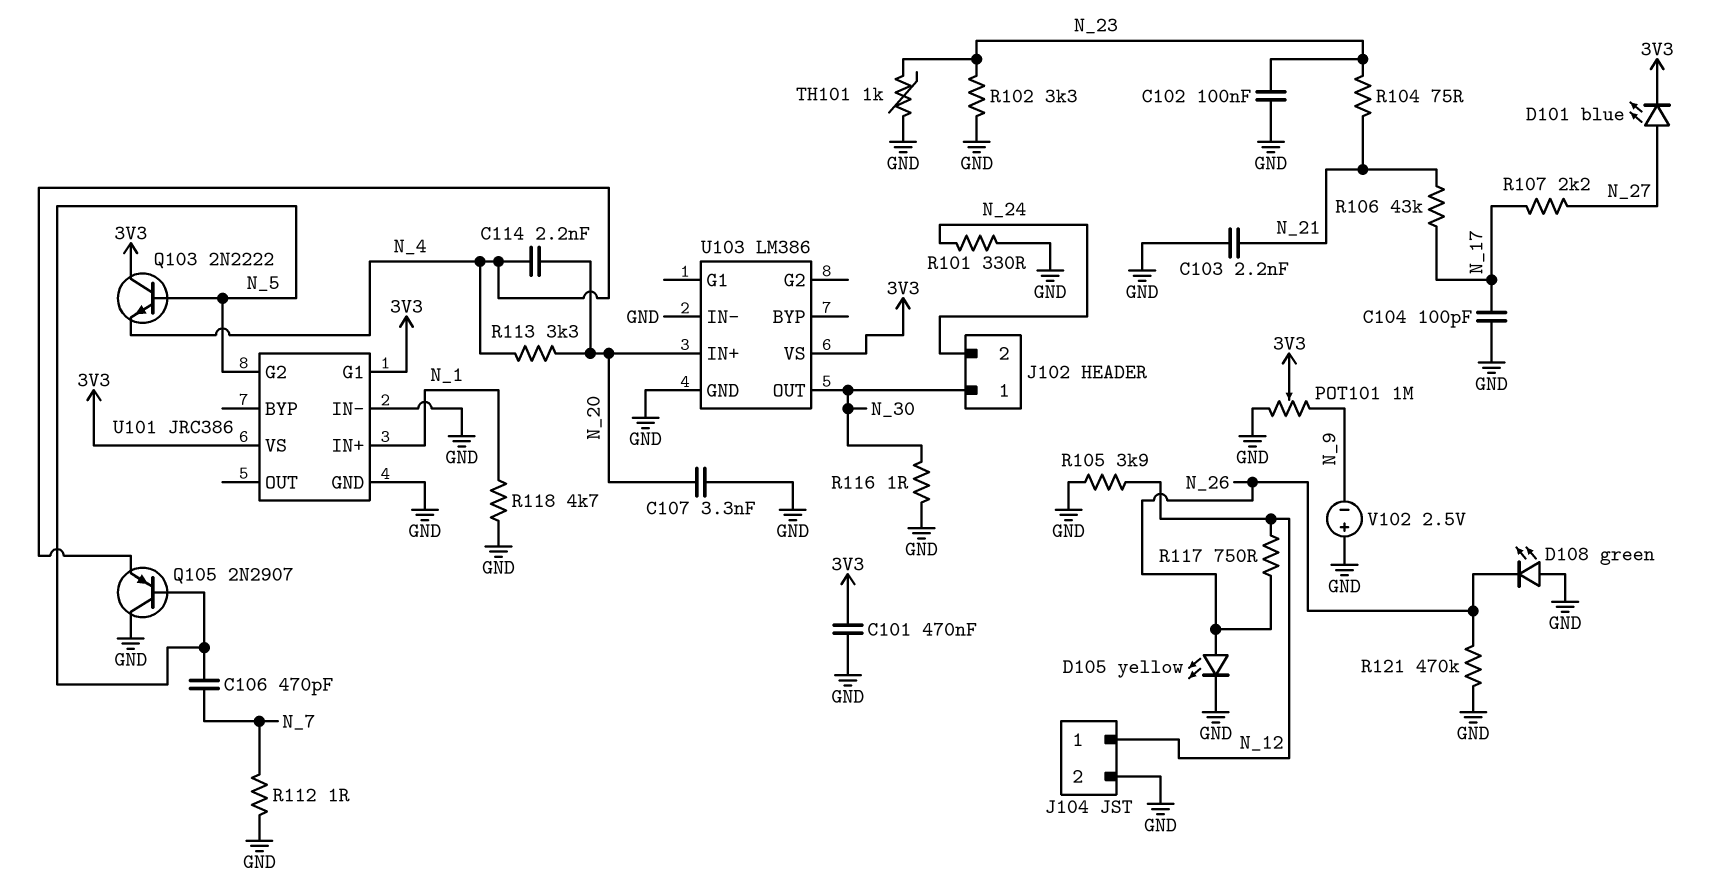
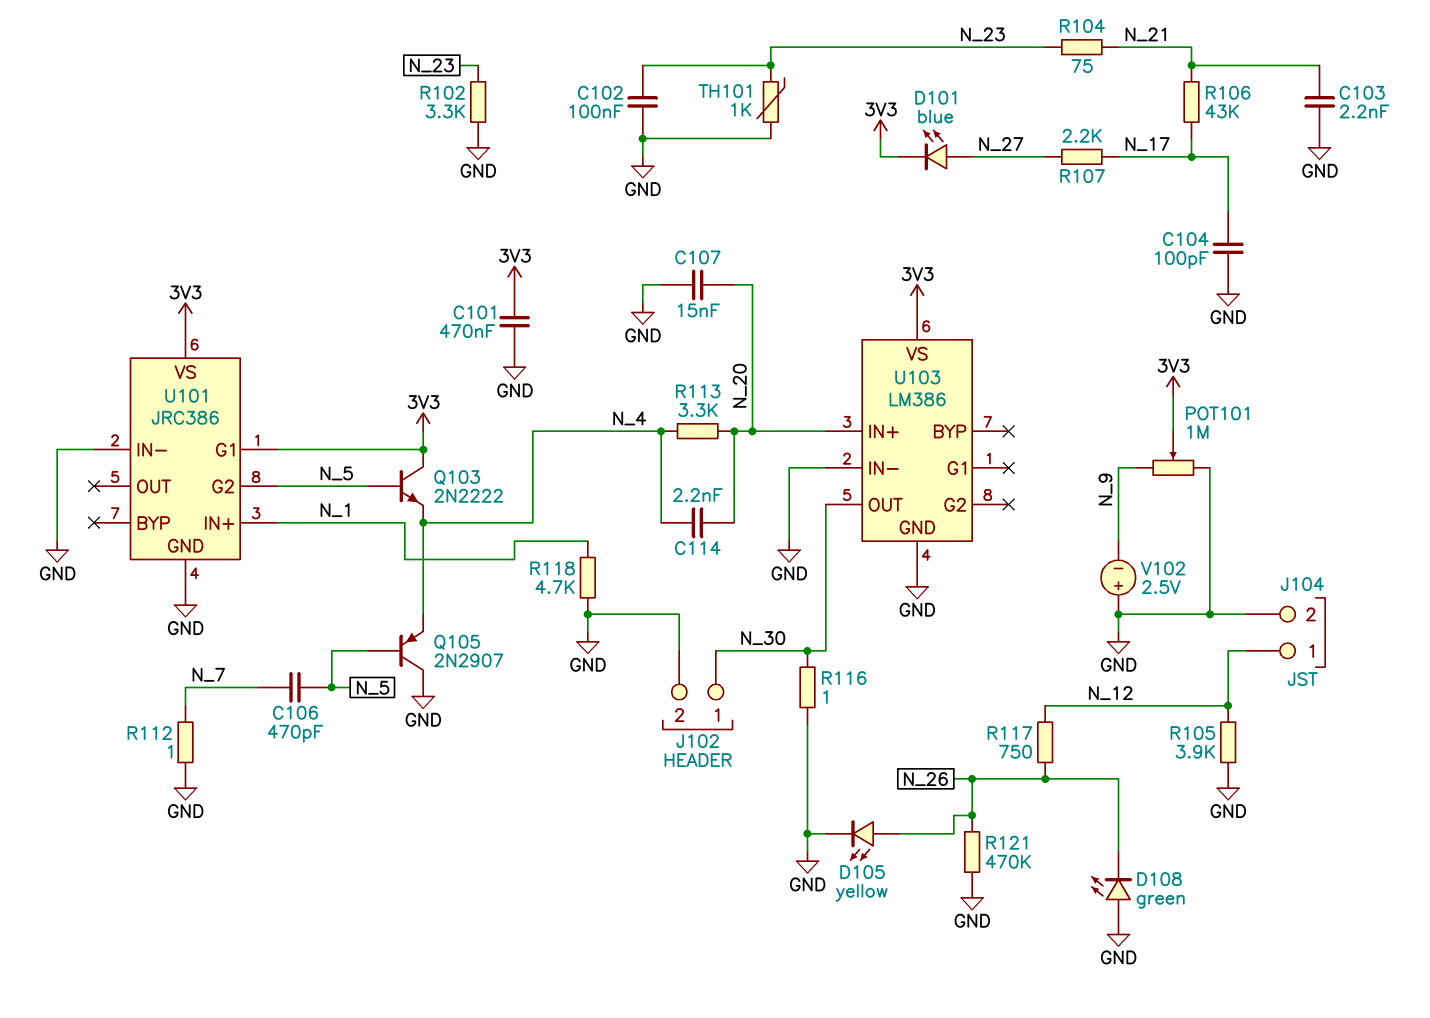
C107: 3.3nF (GND, N_20) -> 15nF (GND, N_20)
J102 pin 2: N_24 -> GND
R101: 330 (GND, N_24) -> none

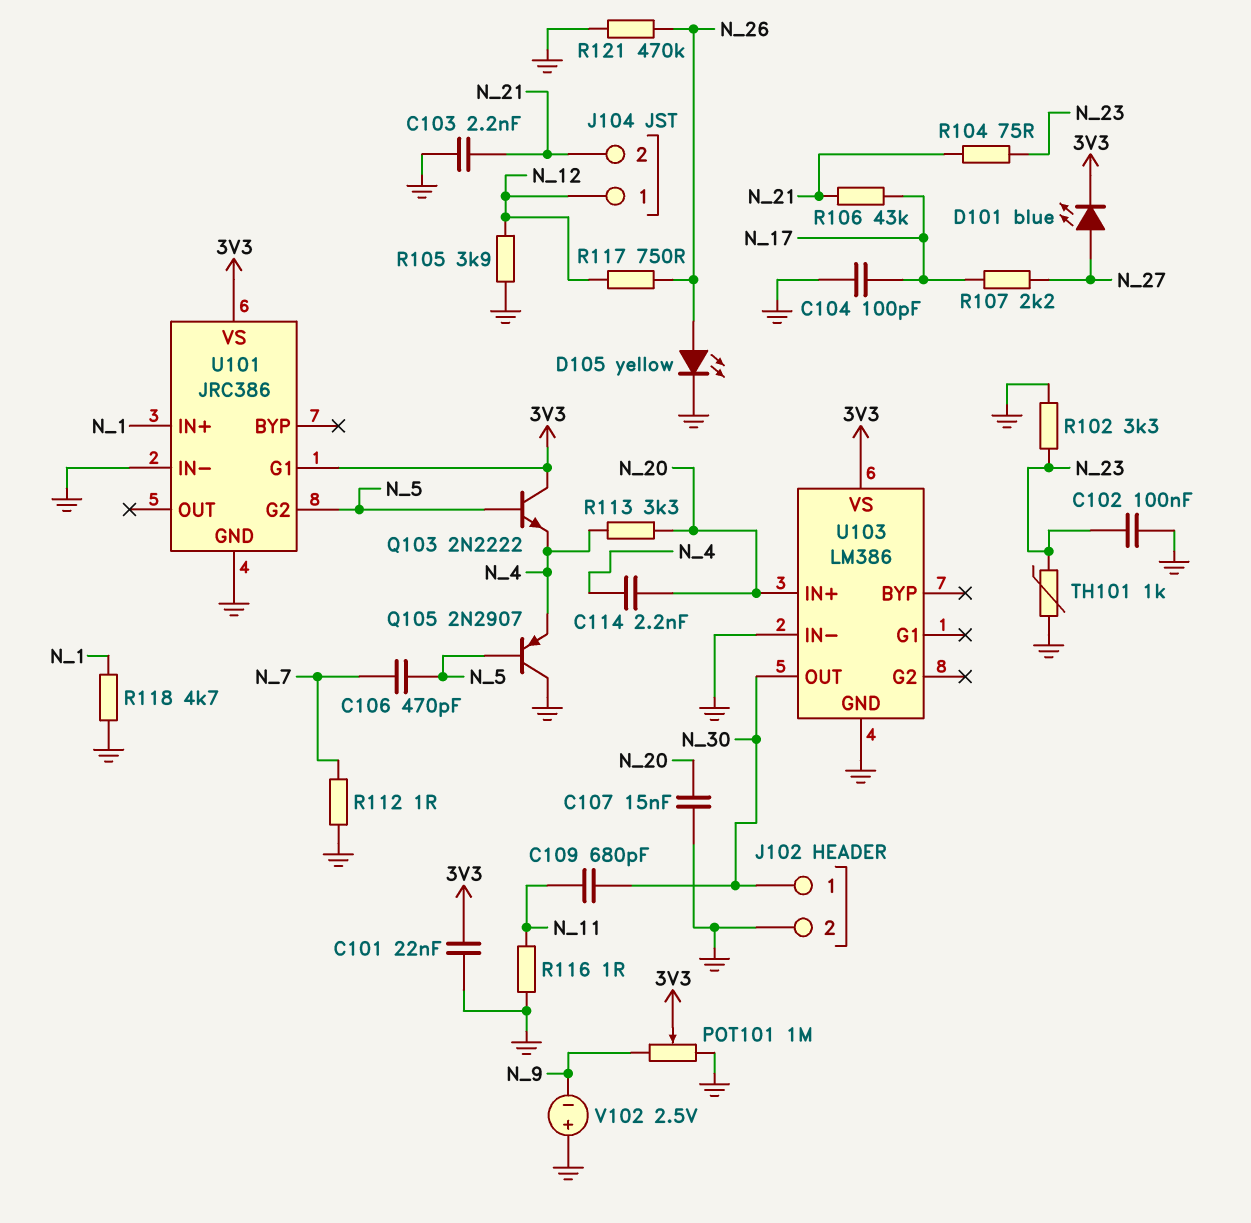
C101: 470nF (3V3, GND) -> 22nF (3V3, GND)
C109: none -> 680pF (N_11, N_30)
D108: LED green (A GND, K N_26) -> none
J104 pin 2: GND -> N_21
R116: 1 (GND, N_30) -> 1 (GND, N_11)

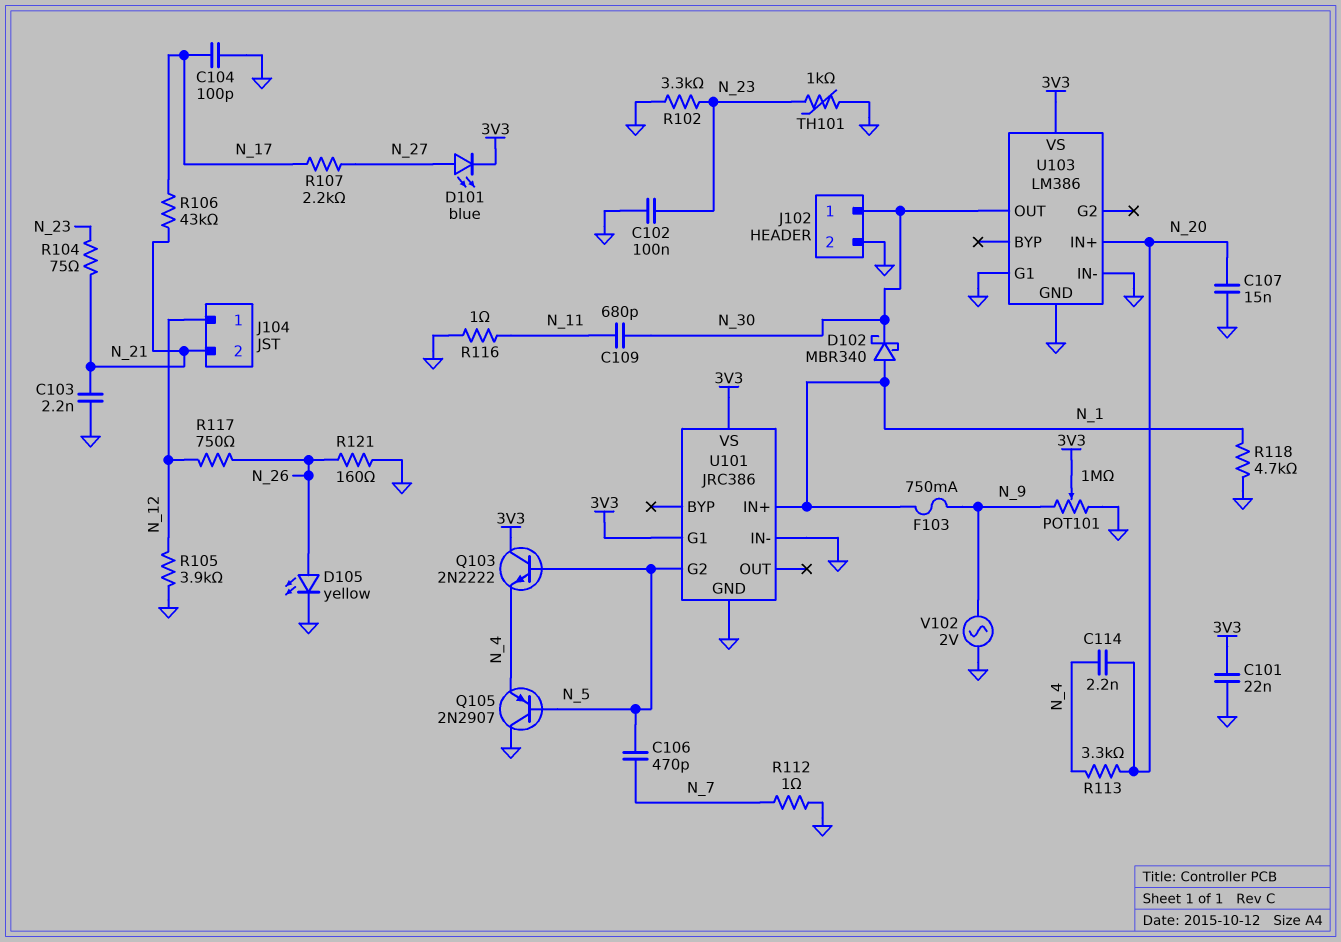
D102: none -> schottky MBR340 (A N_1, K N_30)
F103: none -> 750mA (N_1, N_9)
R121: 470k (GND, N_26) -> 160 (GND, N_26)
U103 pin G1: none -> GND
V102: 2.5V (plus GND, minus N_9) -> AC 2V (GND, N_9)

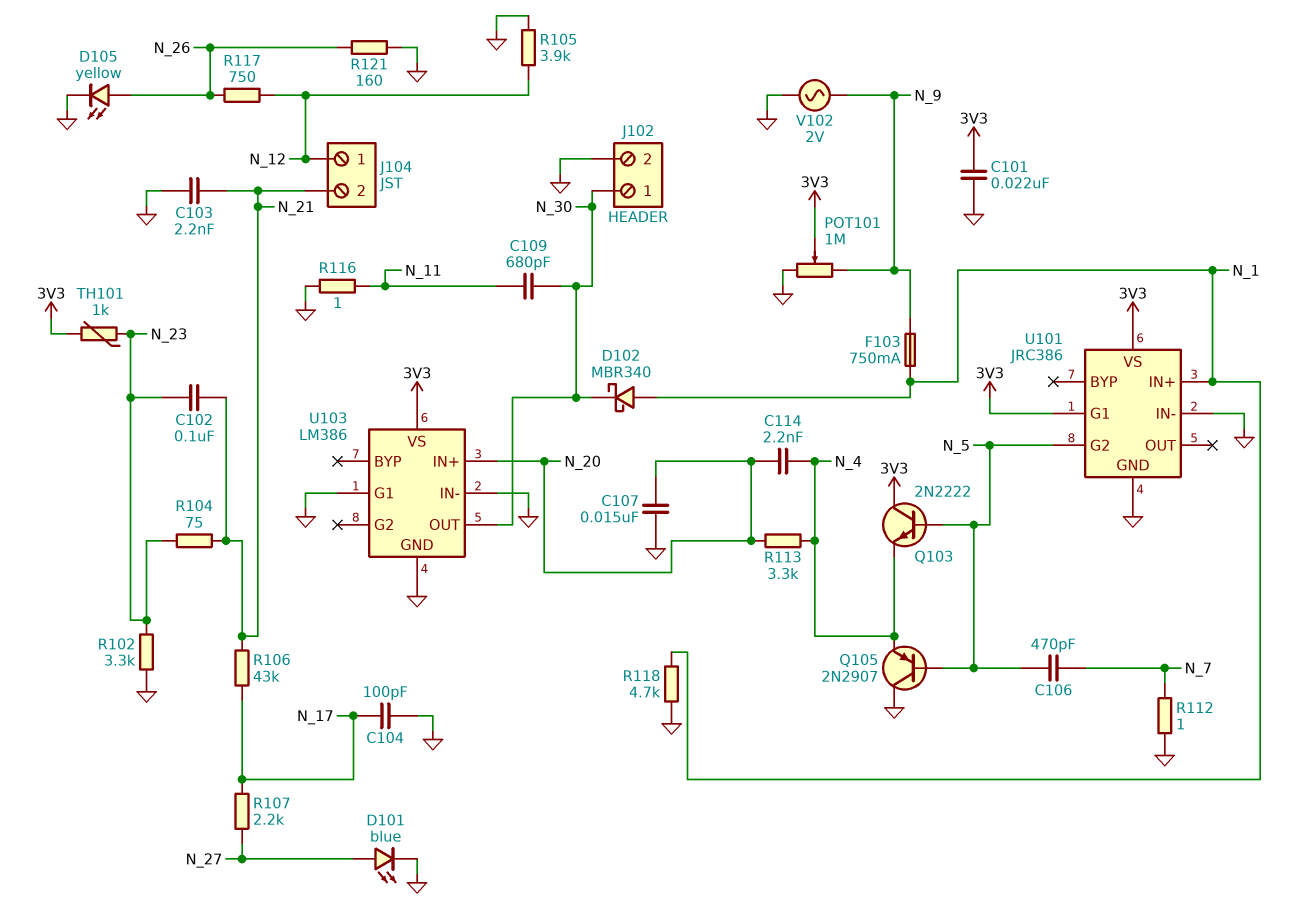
C102: 100nF (GND, N_23) -> 100nF (N_21, N_23)
D101: LED blue (A N_27, K 3V3) -> LED blue (A N_27, K GND)
TH101: 1k (GND, N_23) -> 1k (3V3, N_23)

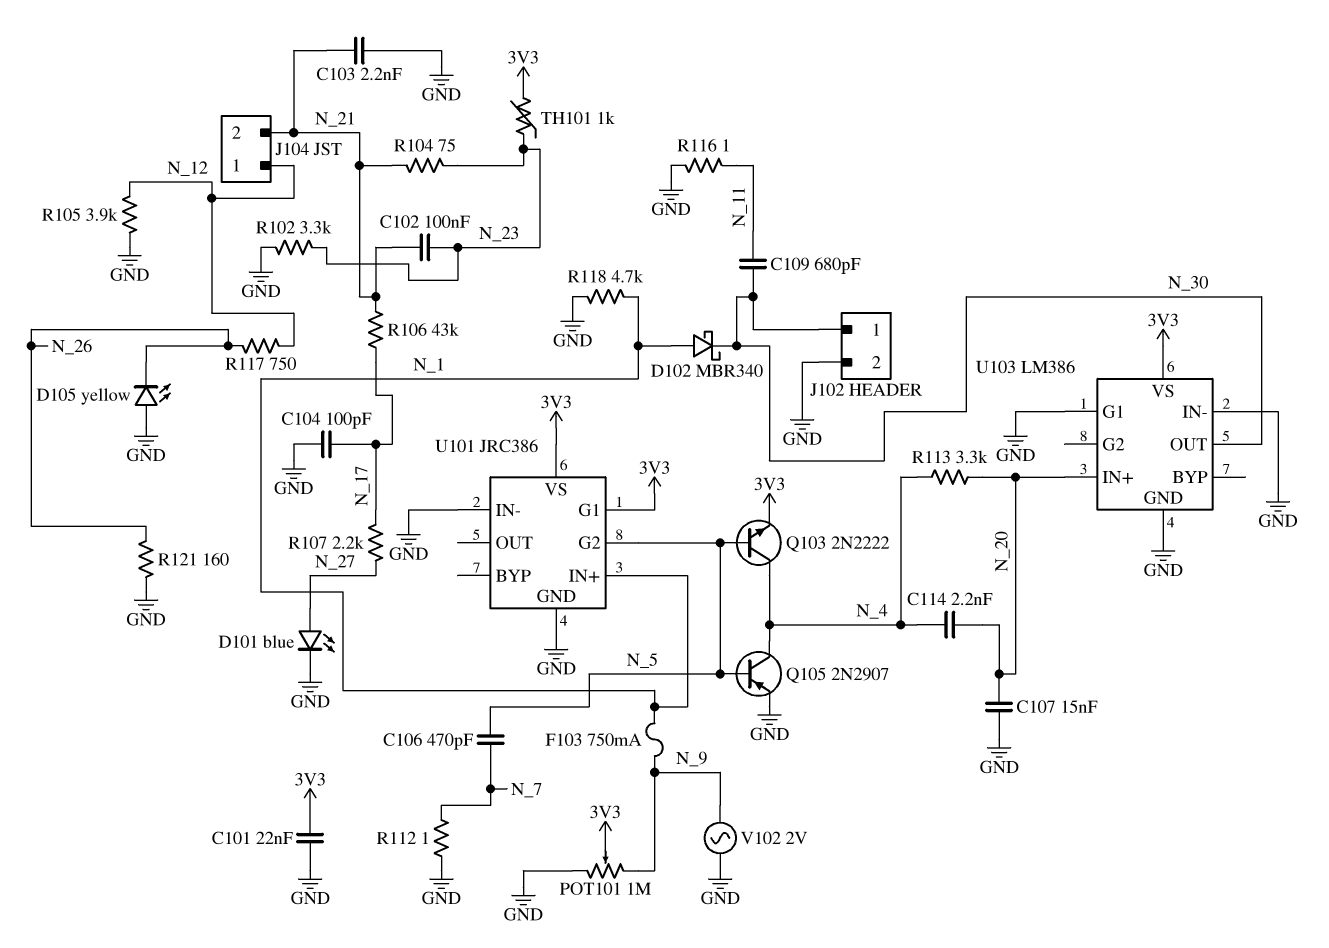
D105: LED yellow (A N_26, K GND) -> LED yellow (A GND, K N_26)
Q103: NPN 2N2222 (B N_5, C 3V3, E N_4) -> NPN 2N2222 (B N_5, C N_4, E 3V3)
Q105: PNP 2N2907 (B N_5, C GND, E N_4) -> PNP 2N2907 (B N_5, C N_4, E GND)

